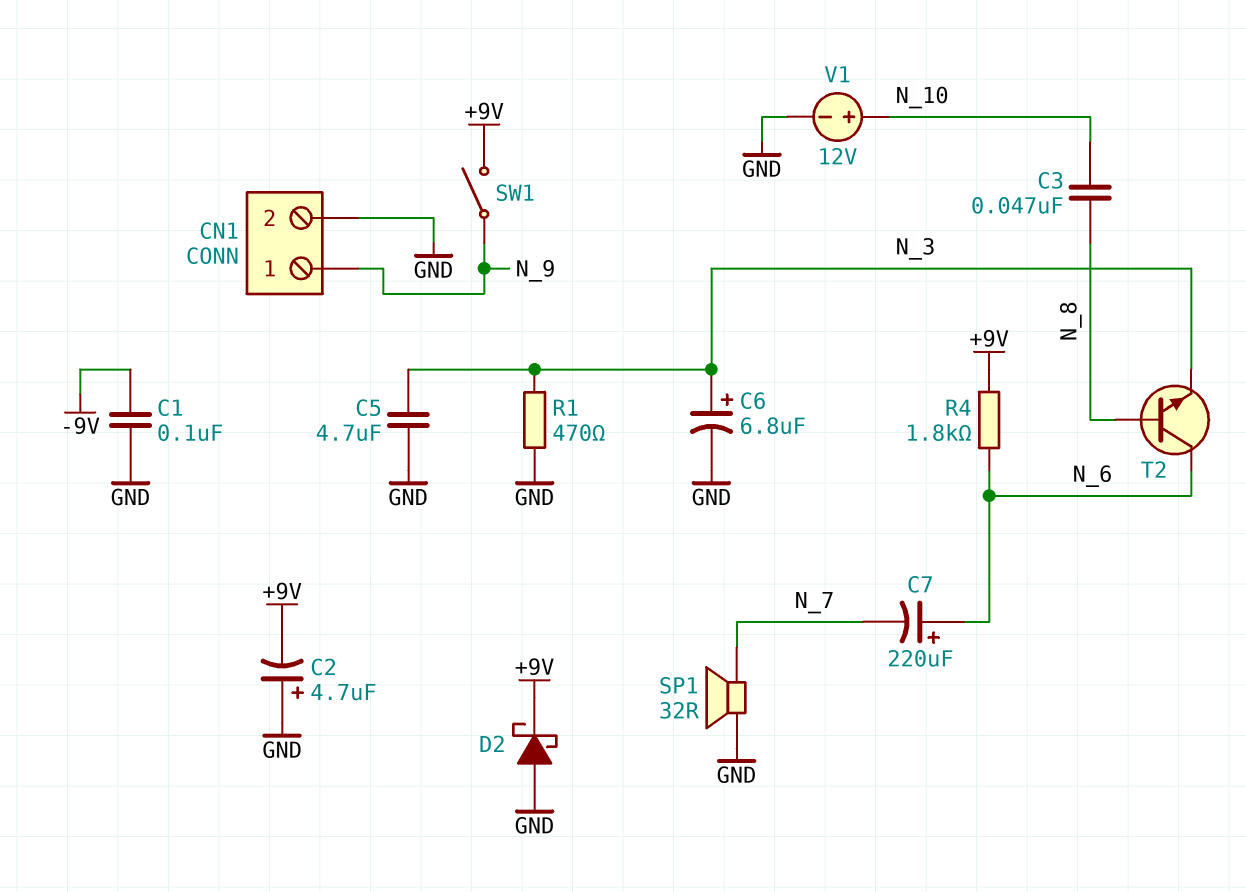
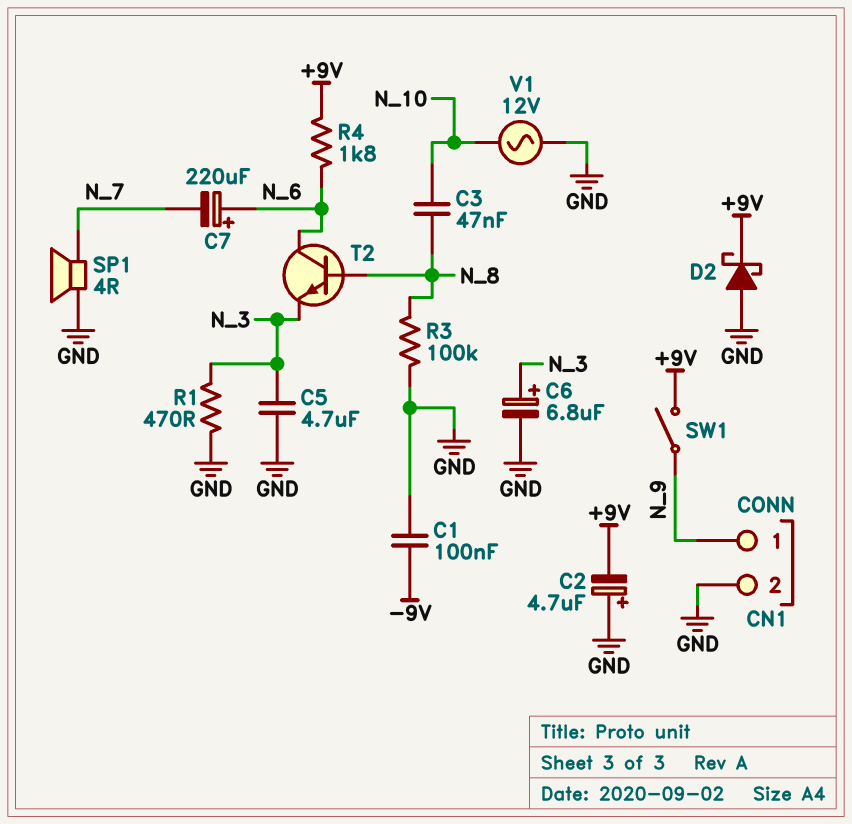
R3: none -> 100k (GND, N_8)
SP1: speaker 32R (GND, N_7) -> speaker 4R (GND, N_7)
V1: 12V (plus N_10, minus GND) -> AC 12V (GND, N_10)

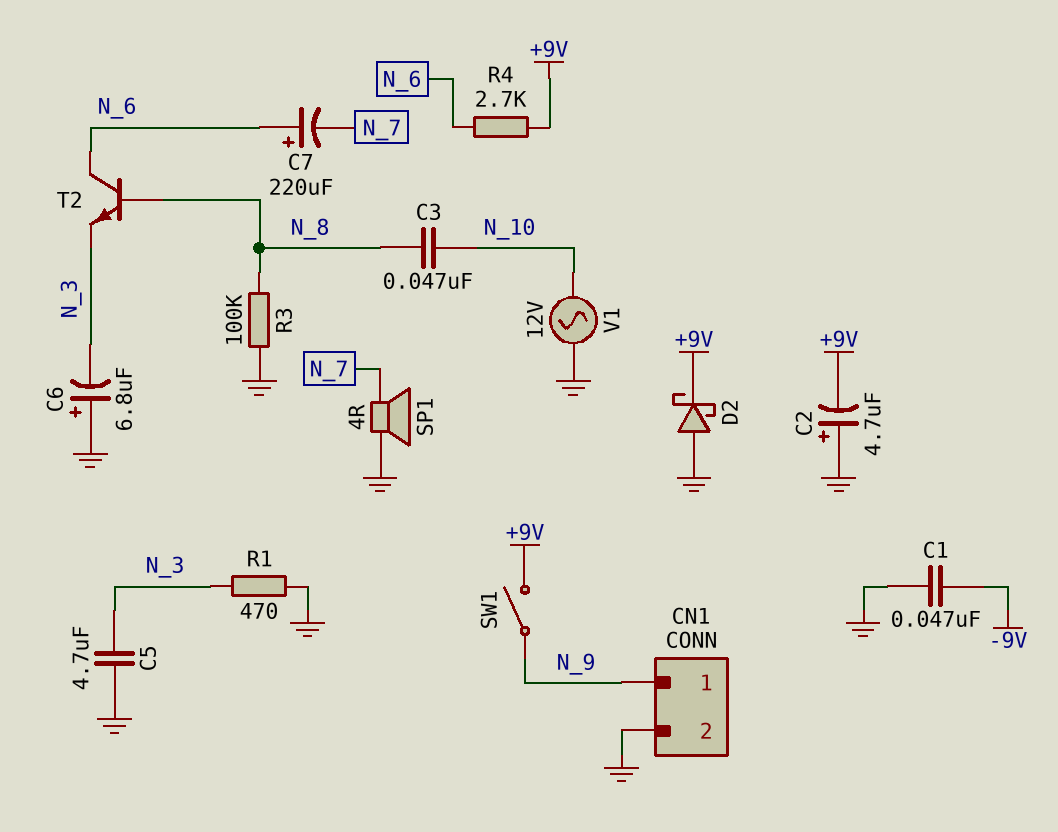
C1: 100nF (-9V, GND) -> 47nF (-9V, GND)
C6: 6.8uF (plus N_3, minus GND) -> 6.8uF (plus GND, minus N_3)
R4: 1.8k (+9V, N_6) -> 2.7k (+9V, N_6)

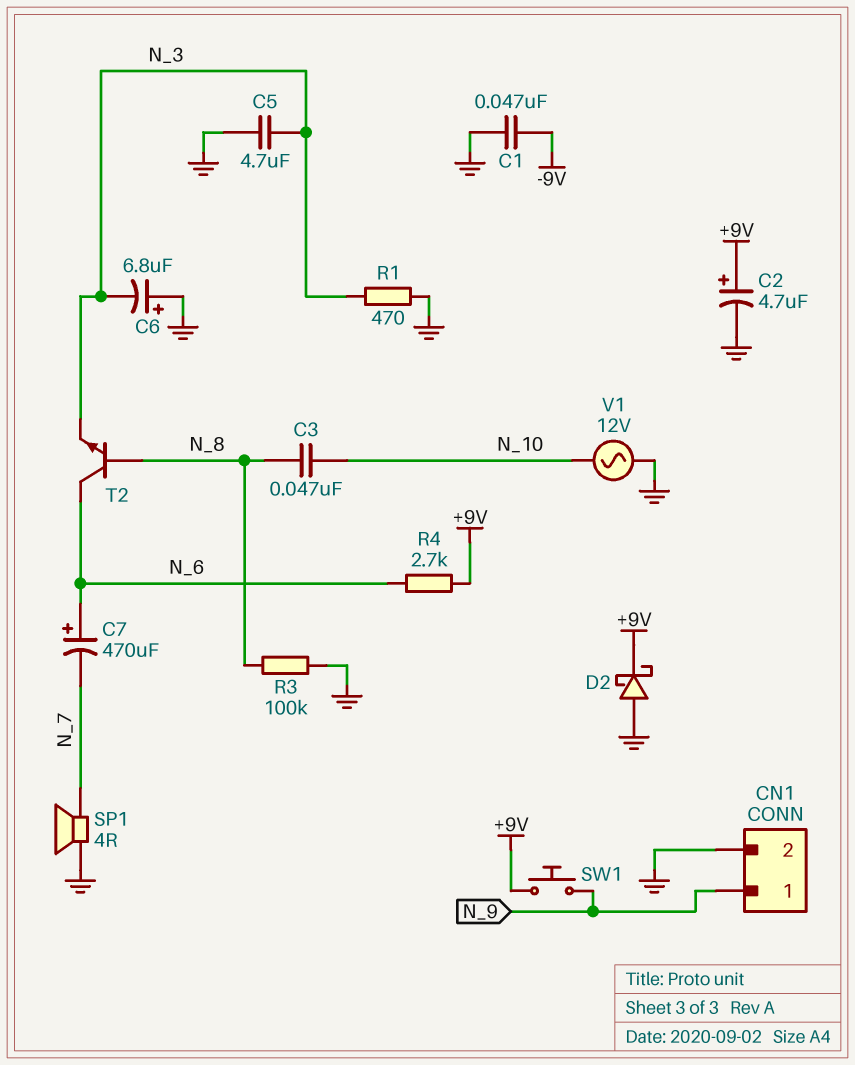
C2: 4.7uF (plus GND, minus +9V) -> 4.7uF (plus +9V, minus GND)
C7: 220uF (plus N_6, minus N_7) -> 470uF (plus N_6, minus N_7)
SW1: switch (+9V, N_9) -> button (+9V, N_9)

